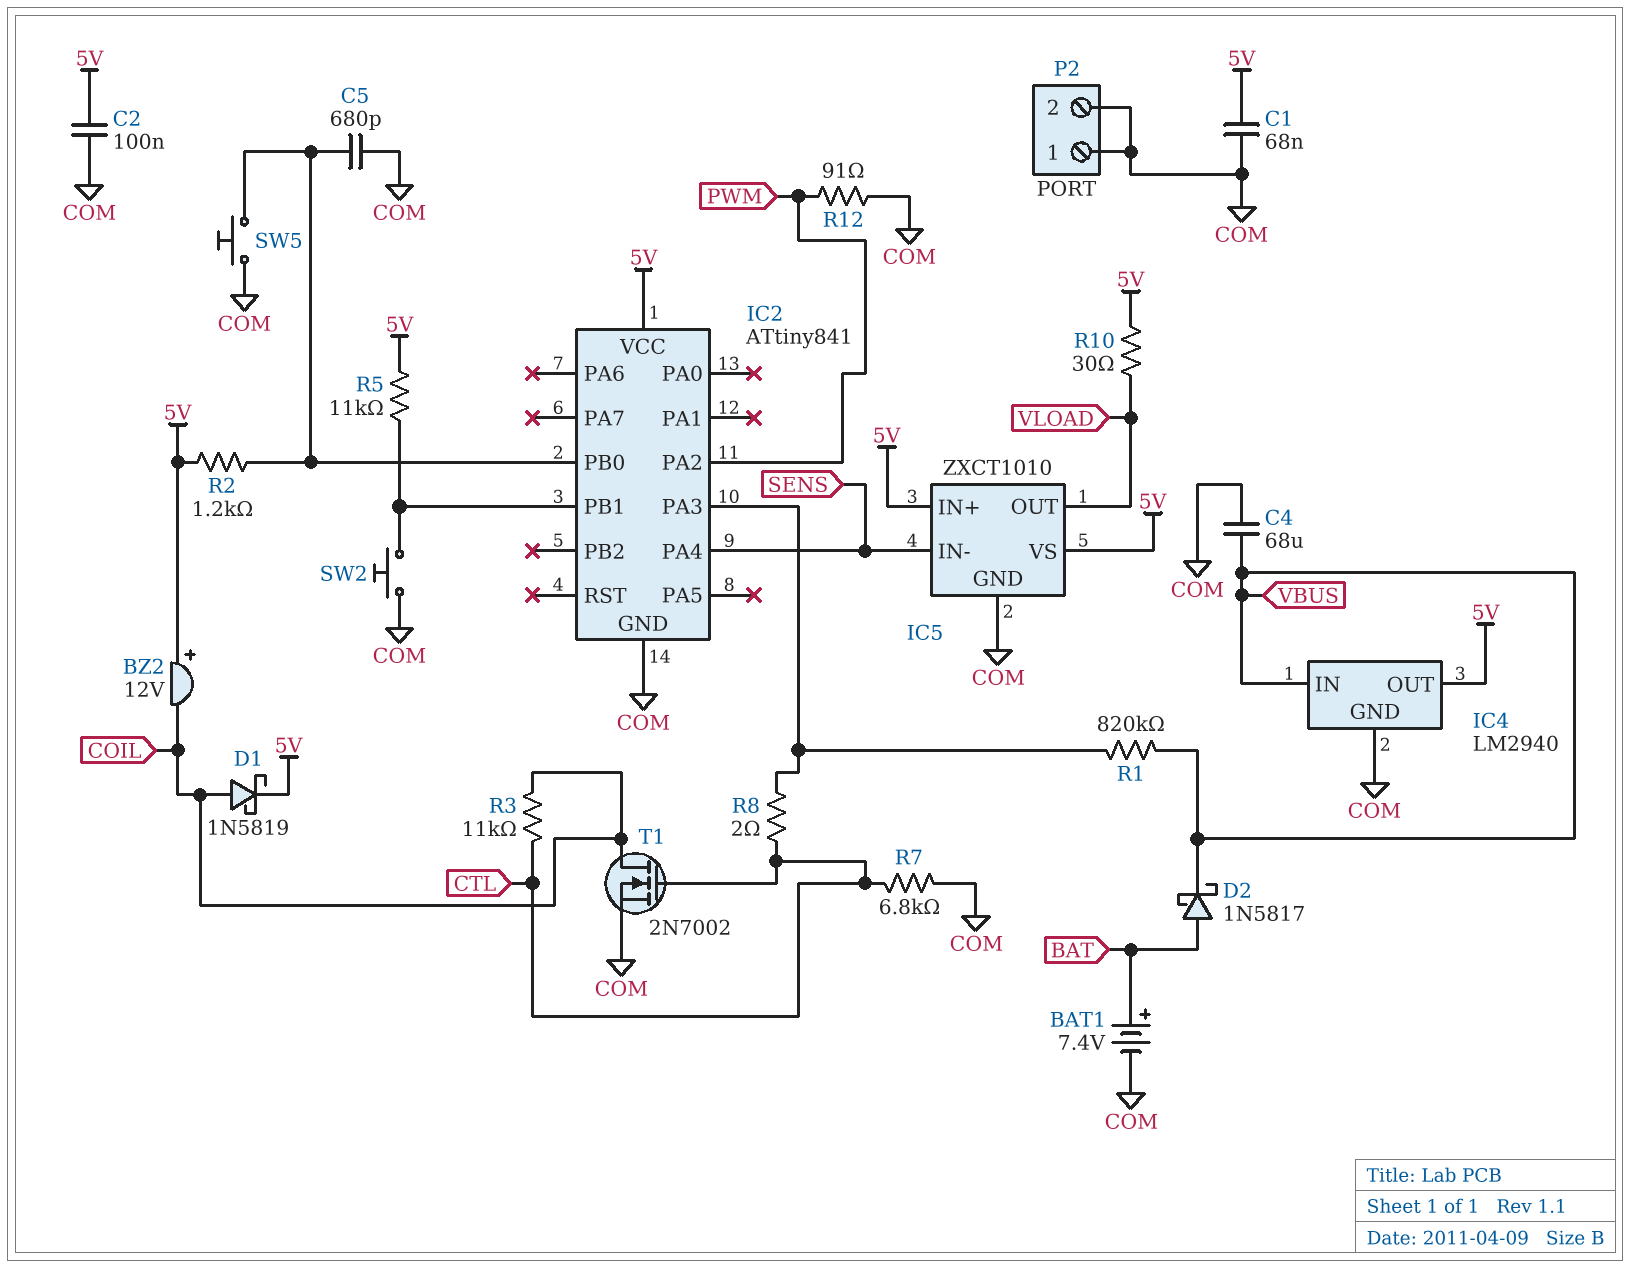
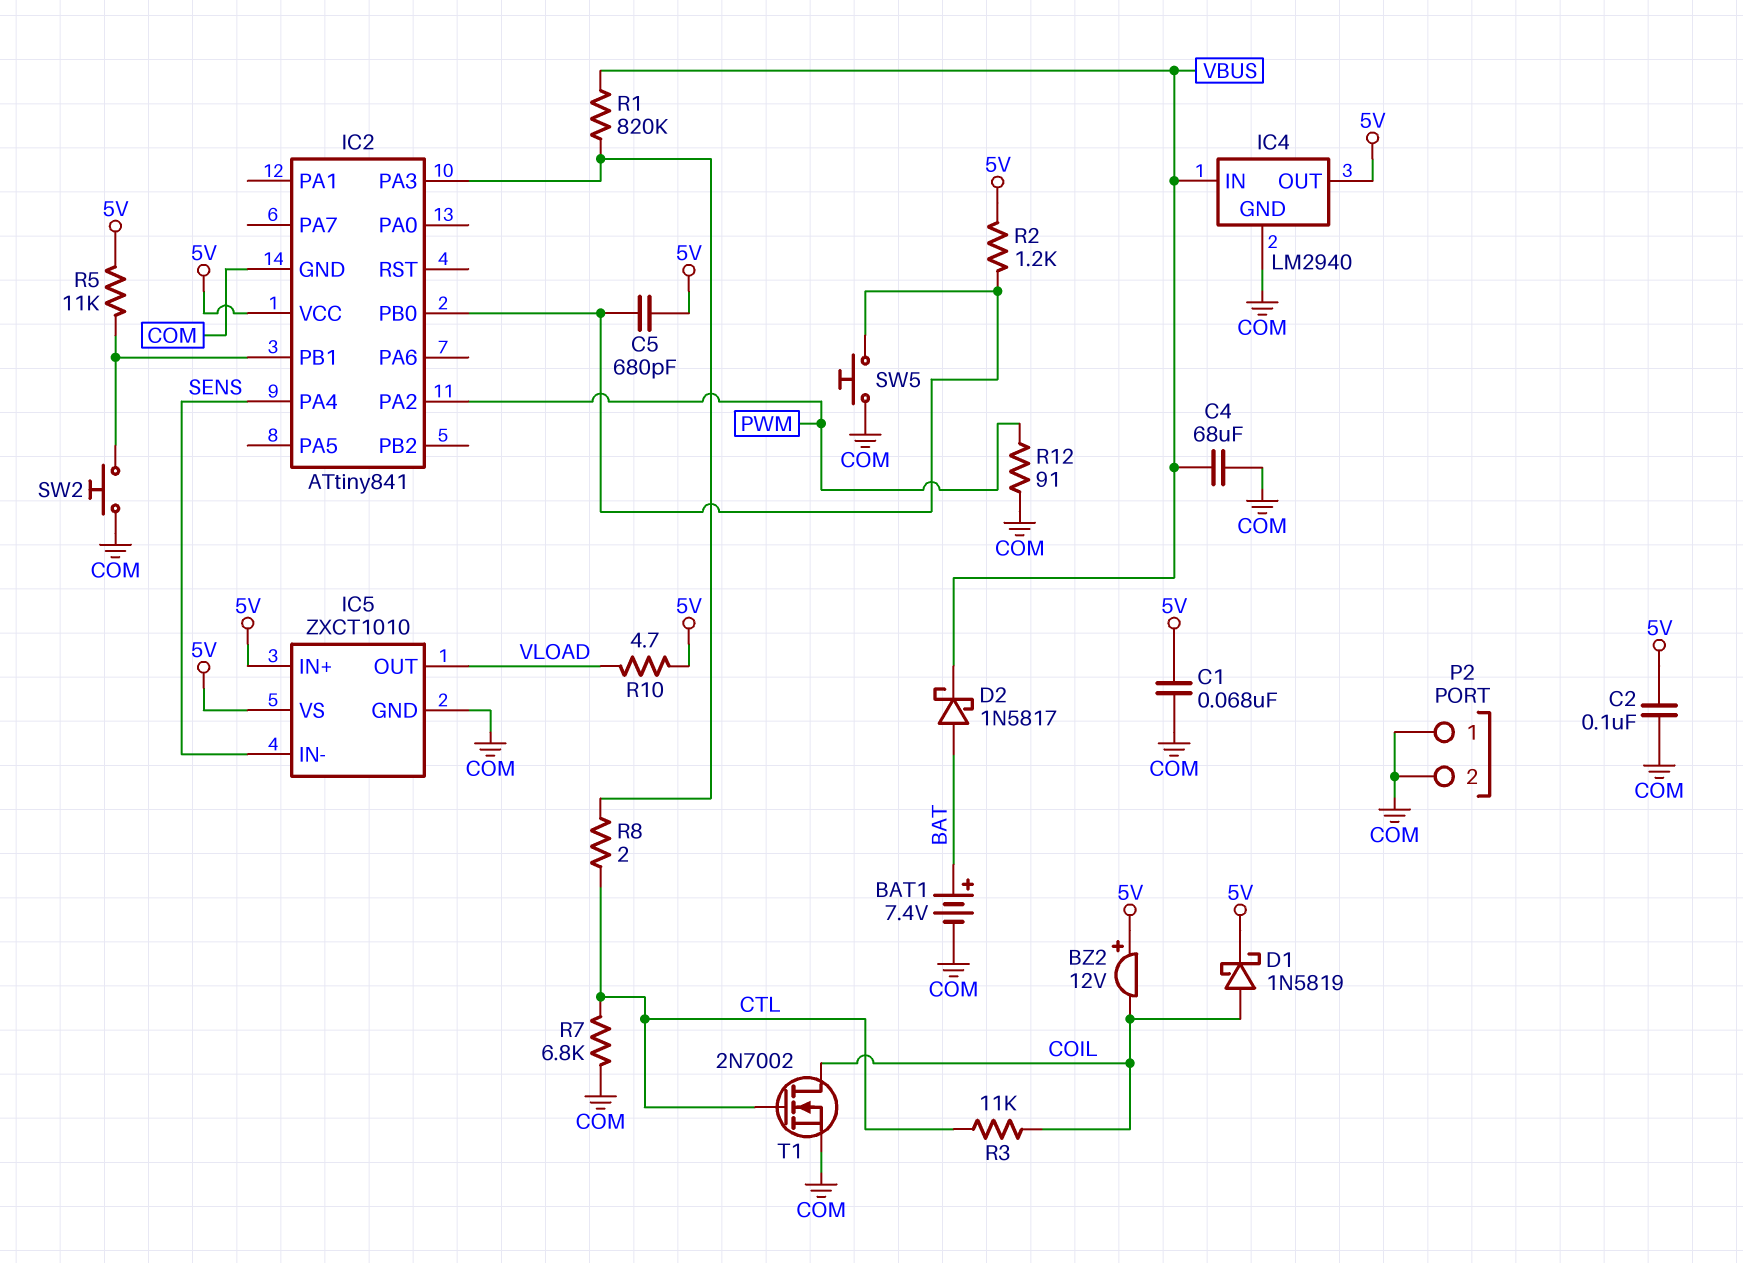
C5: 680pF (COM, IC2/PB0) -> 680pF (5V, IC2/PB0)
R10: 30 (5V, VLOAD) -> 4.7 (5V, VLOAD)

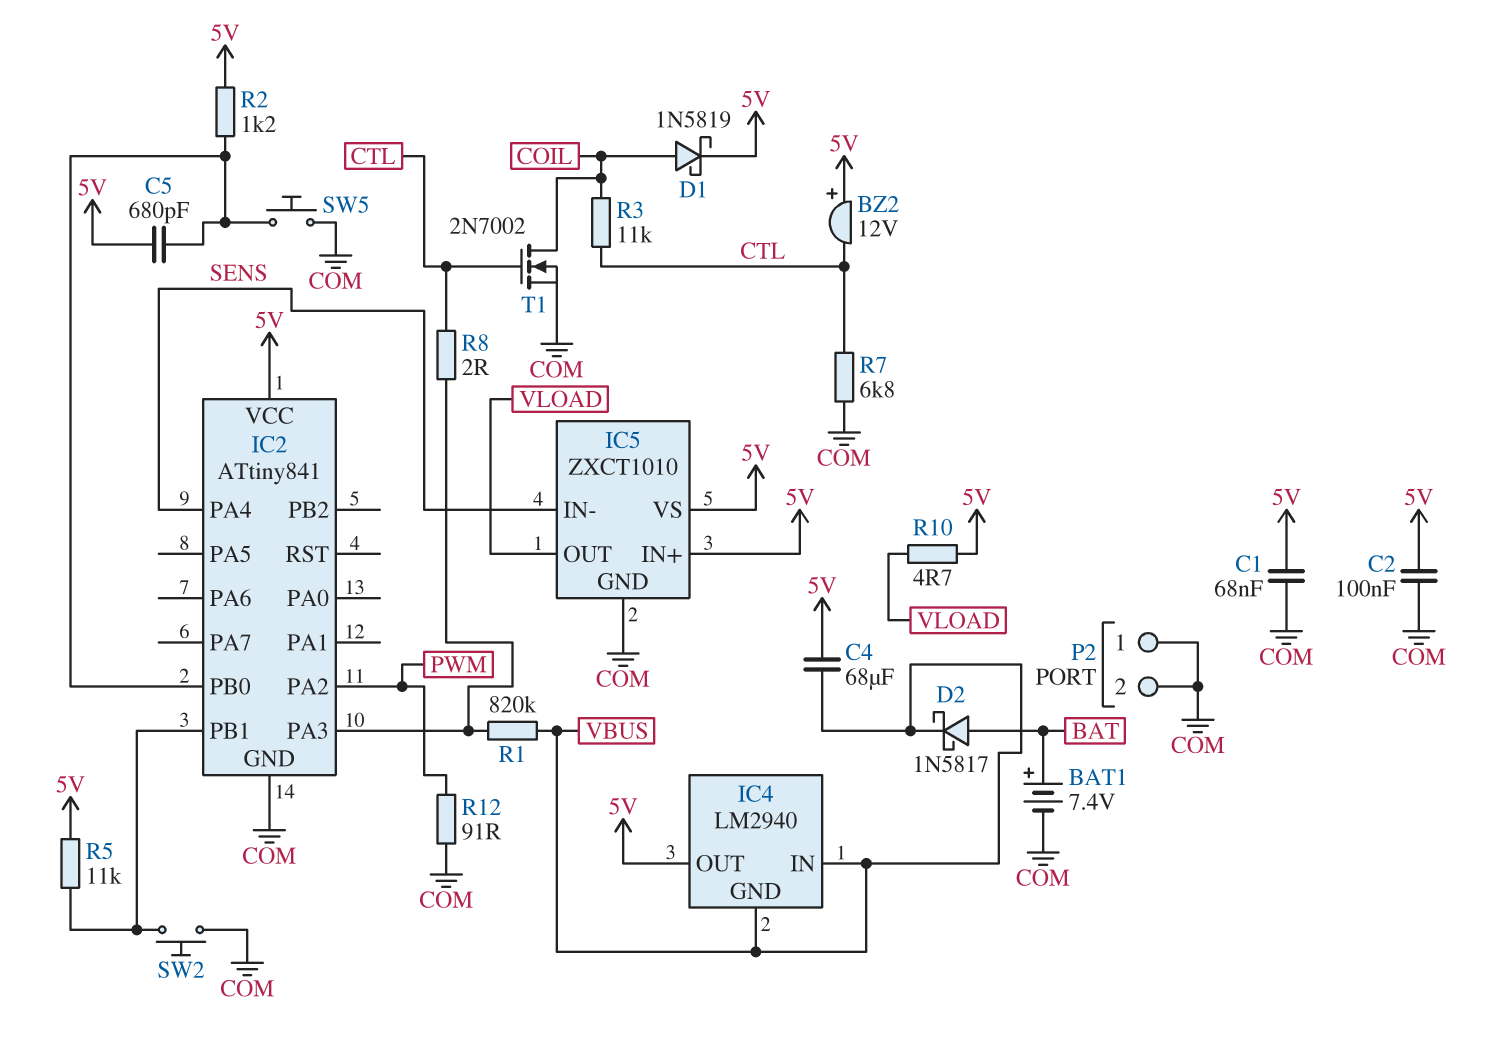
BZ2: buzzer 12V (plus 5V, minus COIL) -> buzzer 12V (plus 5V, minus CTL)
C4: 68uF (COM, VBUS) -> 68uF (5V, VBUS)
IC4 pin GND: COM -> VBUS

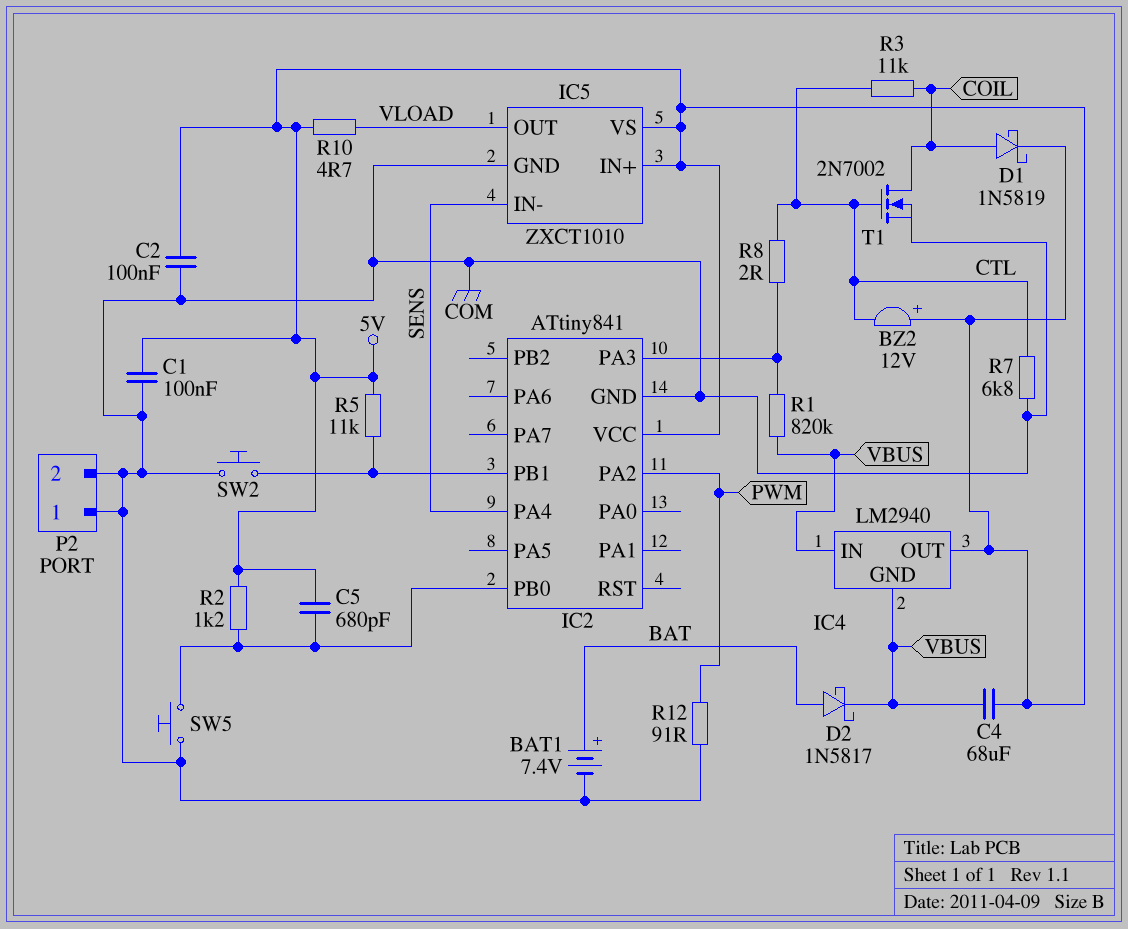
C1: 68nF (5V, COM) -> 100nF (5V, COM)

